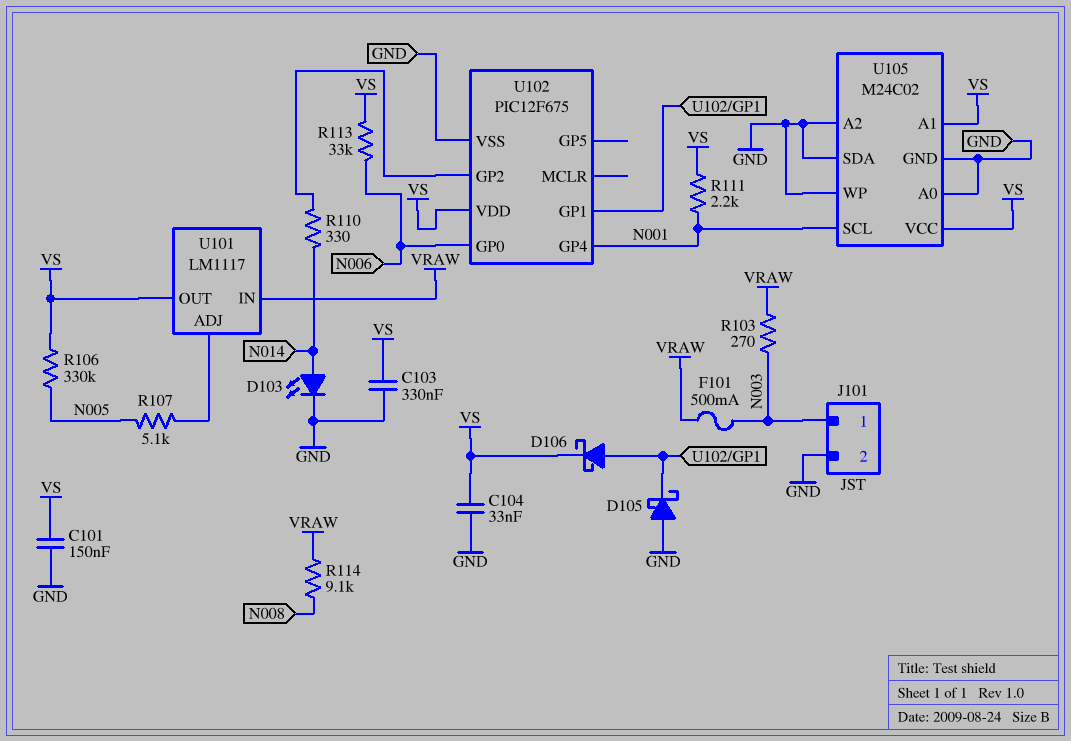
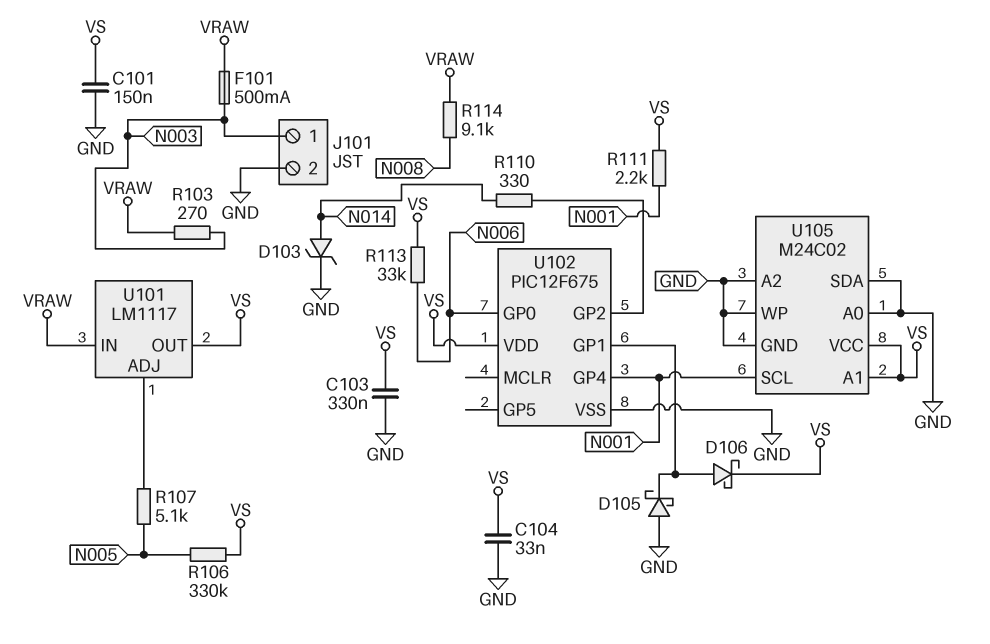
D103: LED (A N014, K GND) -> zener (A N014, K GND)

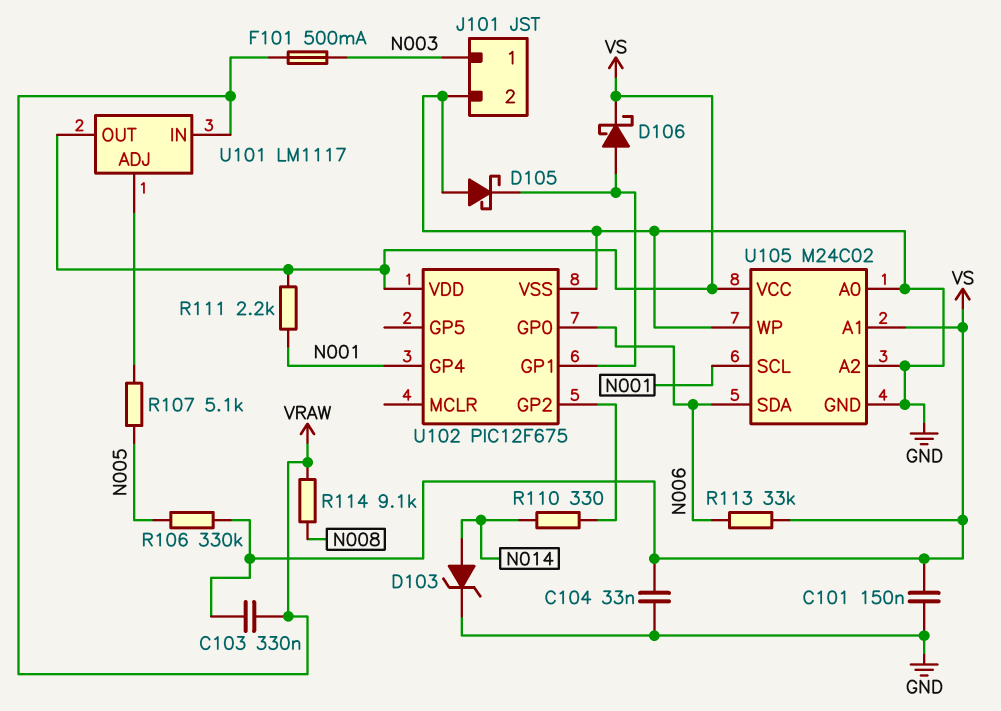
C103: 330nF (GND, VS) -> 330nF (VRAW, VS)
R103: 270 (N003, VRAW) -> none
U105 pin SDA: GND -> N006

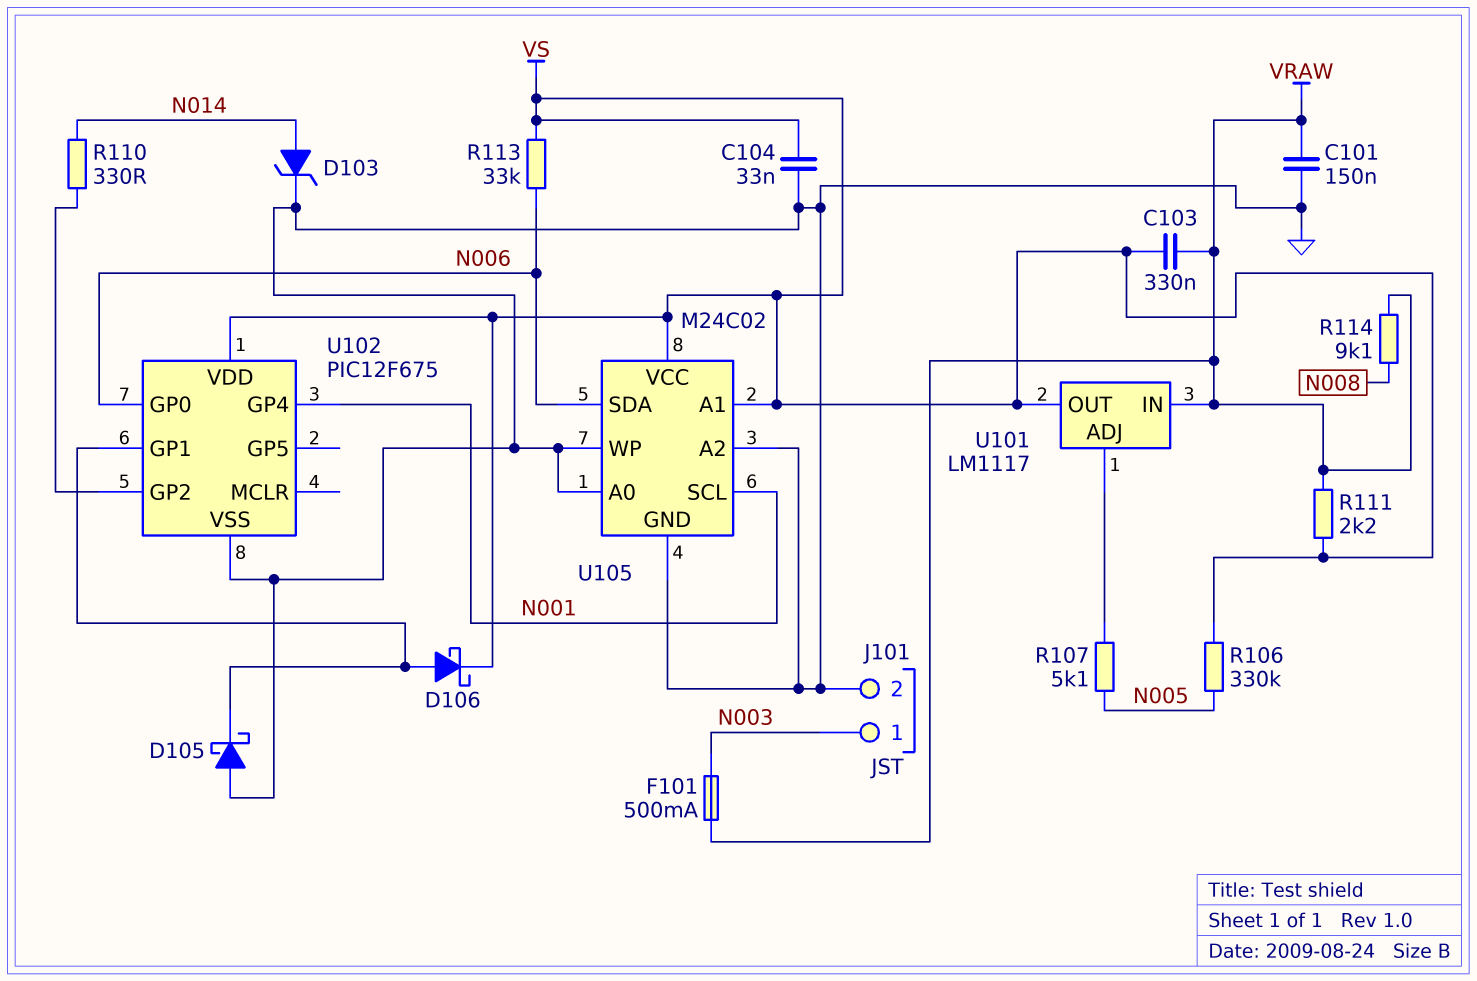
C101: 150nF (GND, VS) -> 150nF (GND, VRAW)
R111: 2.2k (N001, VS) -> 2.2k (VRAW, VS)

